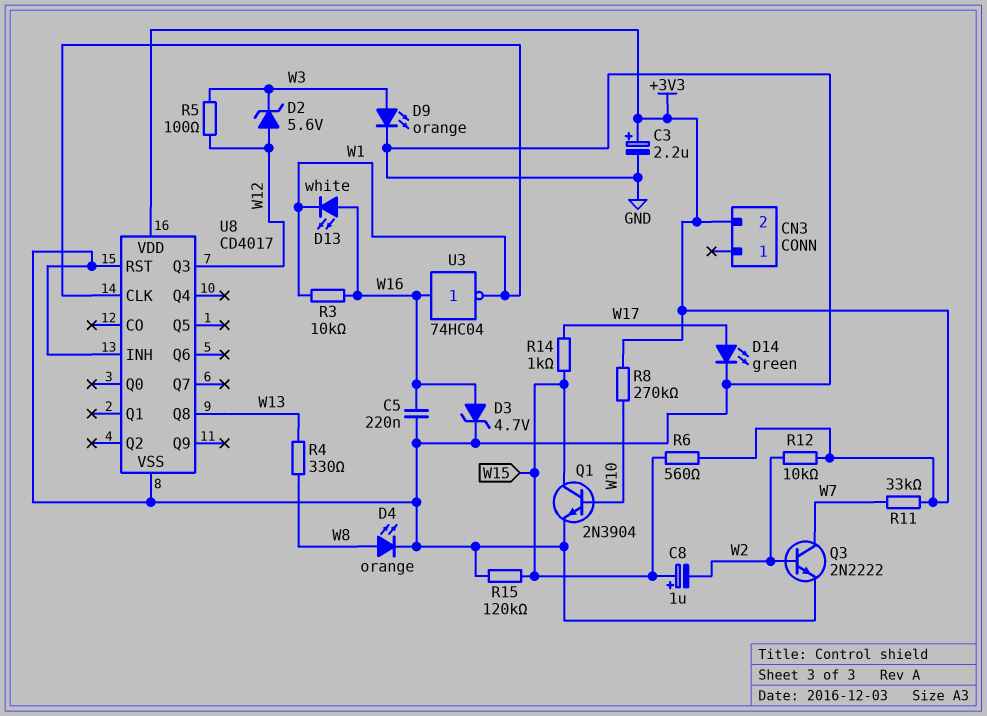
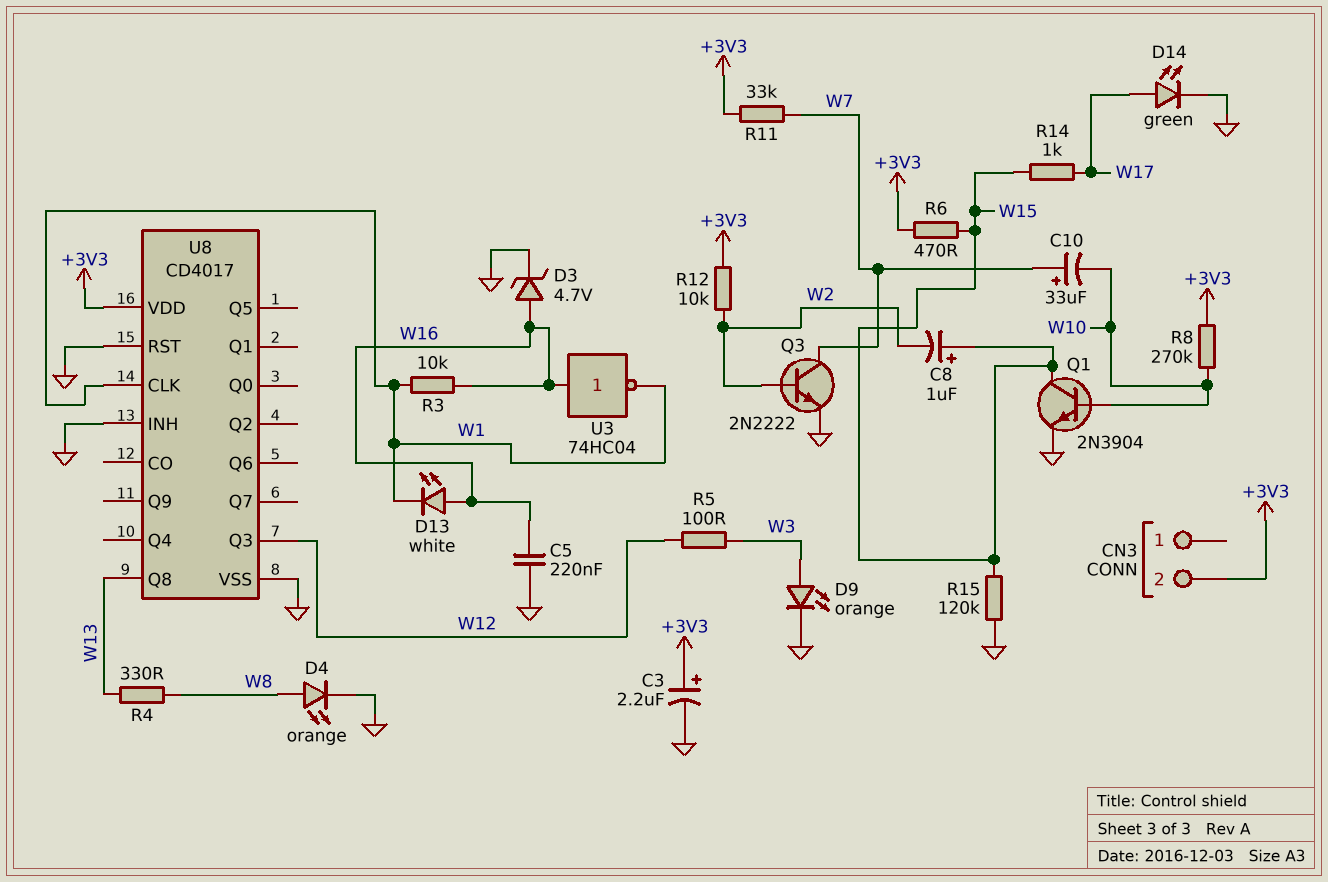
C10: none -> 33uF (plus W7, minus W10)
D2: zener 5.6V (A W12, K W3) -> none
R6: 560 (+3V3, W15) -> 470 (+3V3, W15)

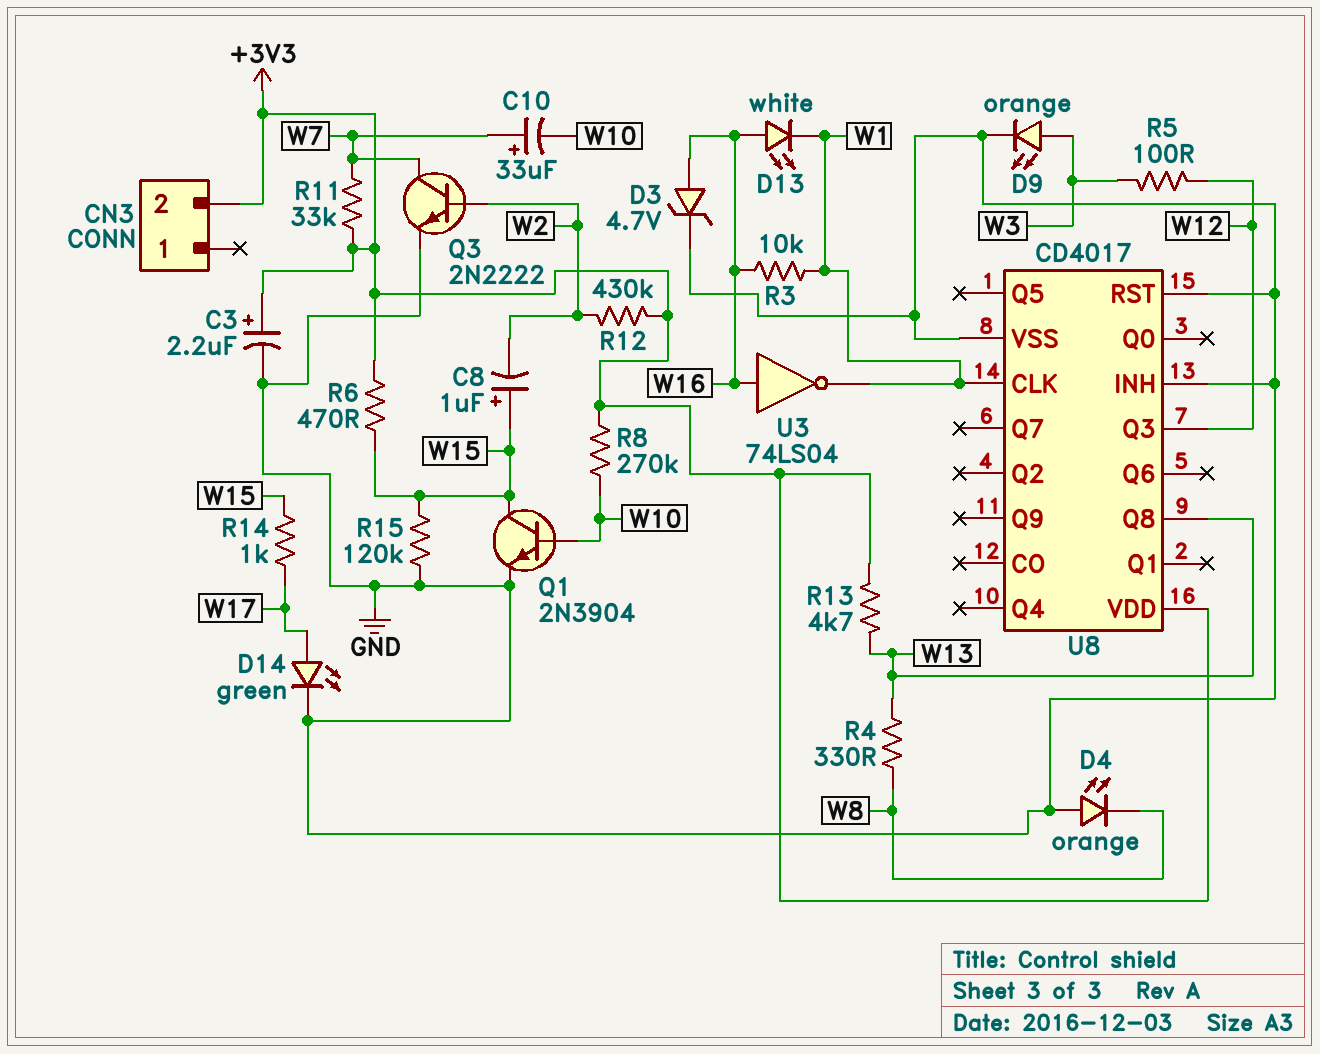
C5: 220nF (GND, W16) -> none
D4: LED orange (A W8, K GND) -> LED orange (A GND, K W8)
R12: 10k (+3V3, W2) -> 430k (+3V3, W2)
R13: none -> 4.7k (+3V3, W13)
U3: NOT 74HC04 (in W16, out W1) -> NOT 74LS04 (in W16, out W1)

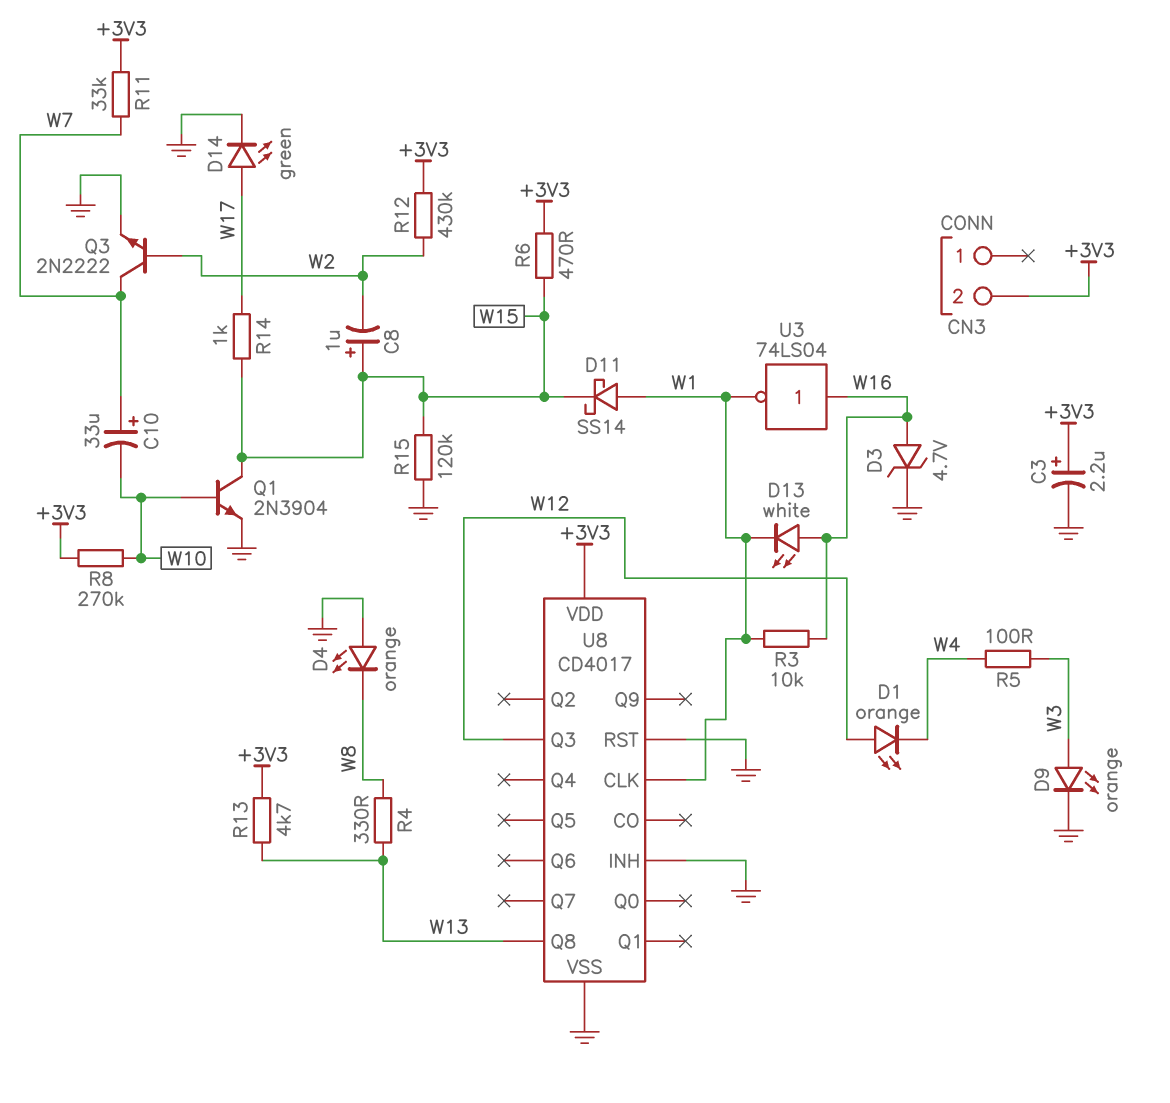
D1: none -> LED orange (A W12, K W4)
D11: none -> schottky SS14 (A W1, K W15)
R5: 100 (W3, W12) -> 100 (W3, W4)

